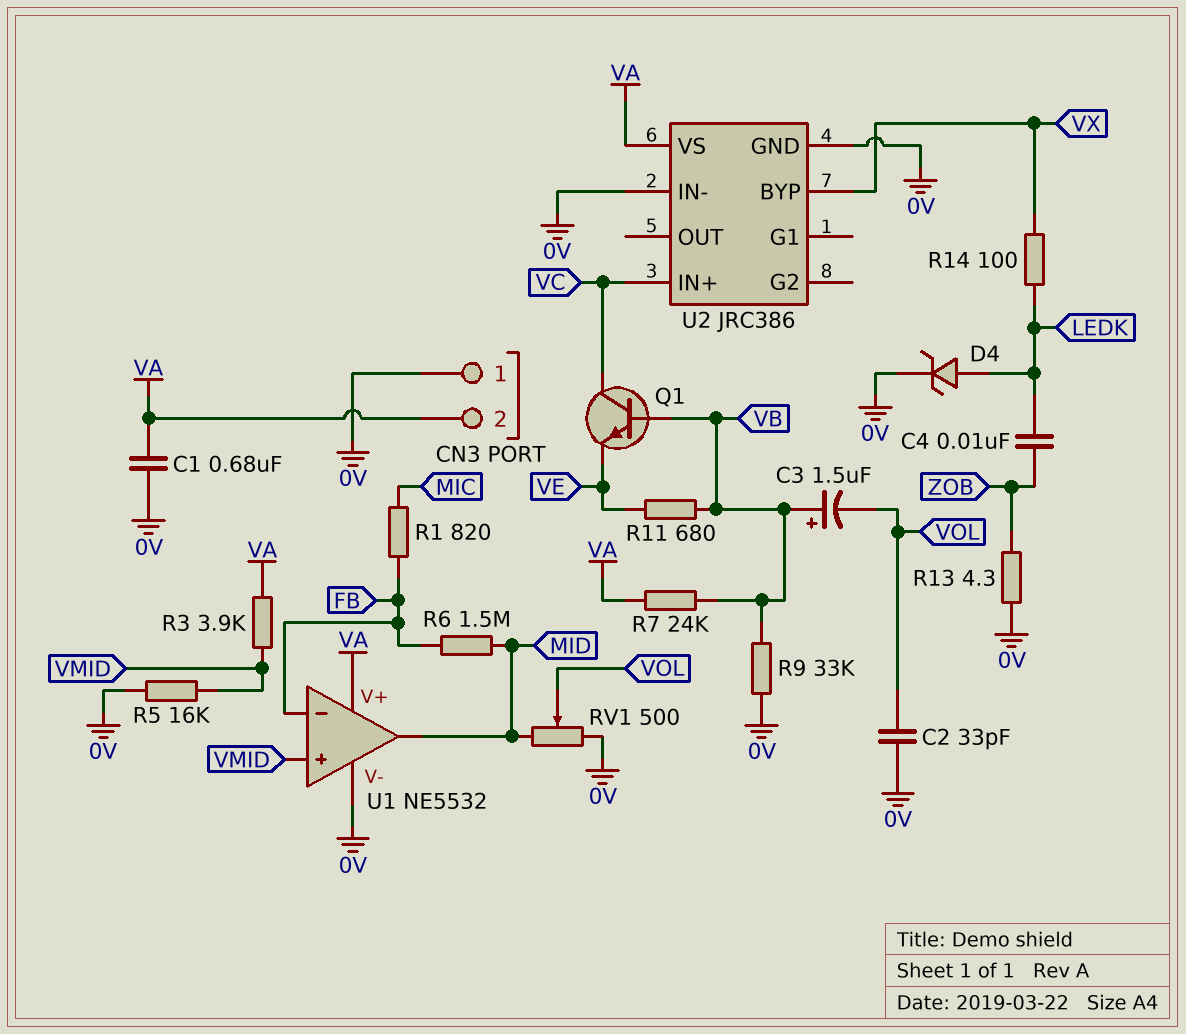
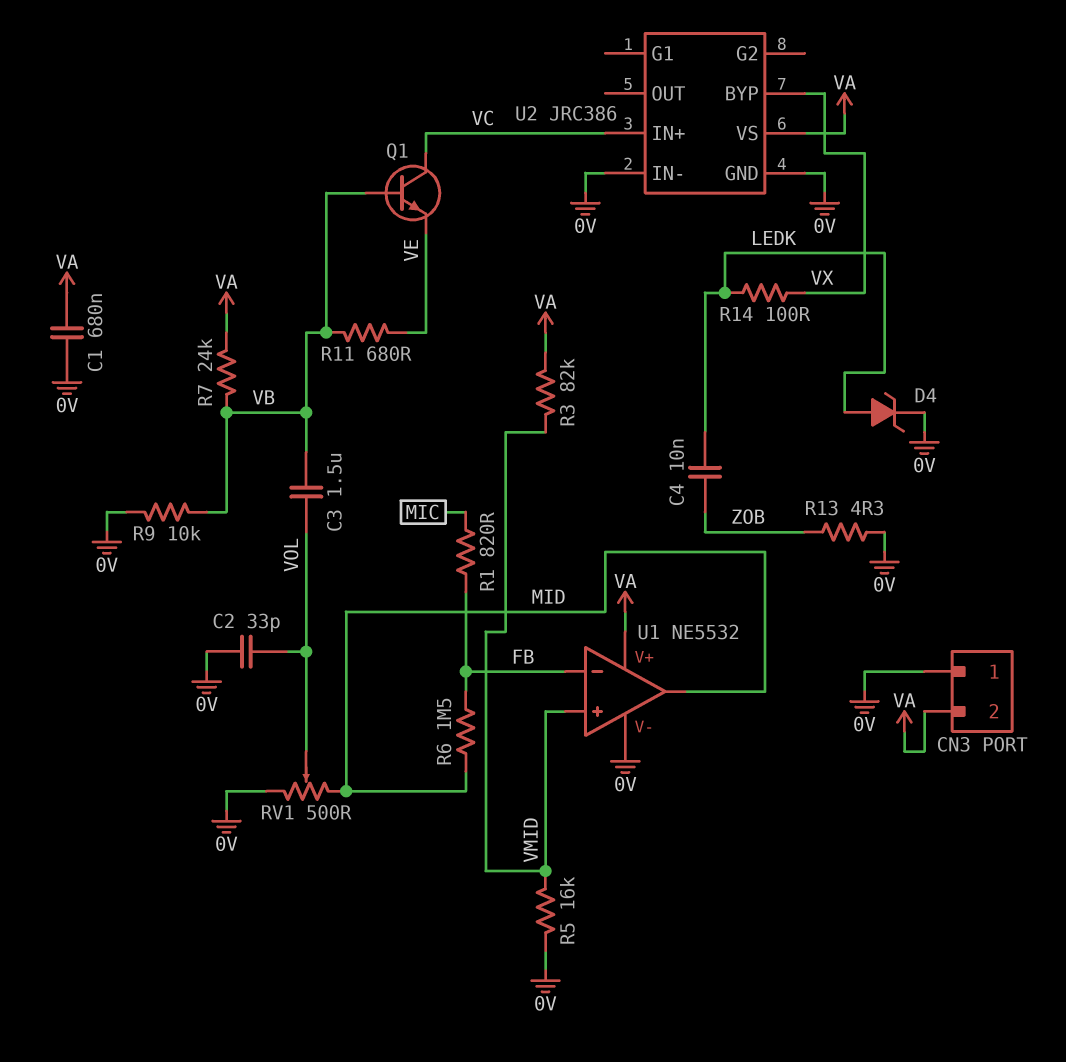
C3: 1.5uF (plus VB, minus VOL) -> 1.5uF (VB, VOL)
R3: 3.9k (VA, VMID) -> 82k (VA, VMID)
R9: 33k (0V, VB) -> 10k (0V, VB)

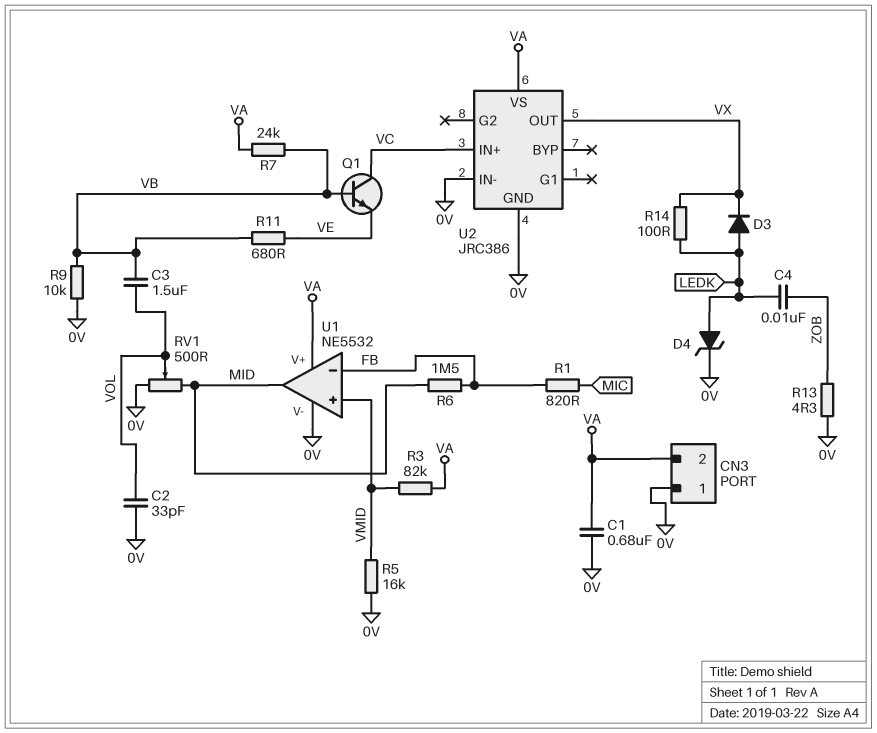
D3: none -> diode (A LEDK, K VX)
U2 pin BYP: VX -> none
U2 pin OUT: none -> VX

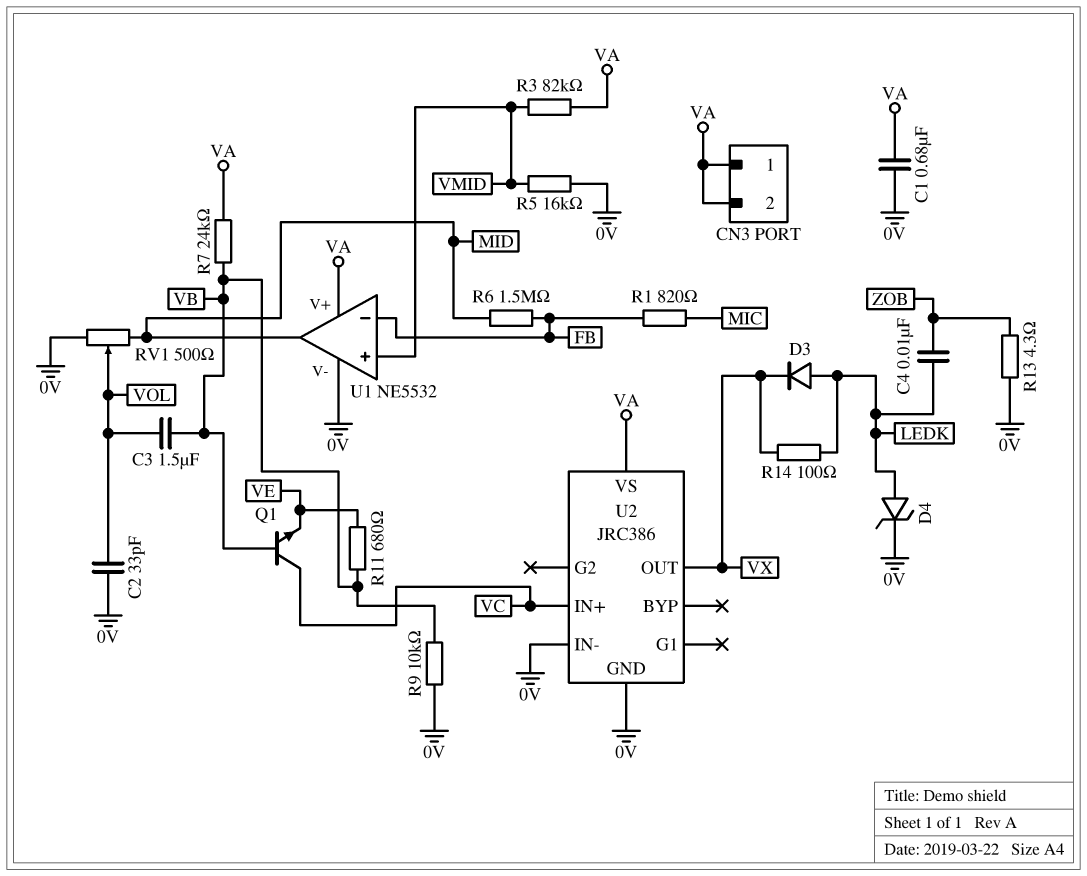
CN3 pin 1: 0V -> VA

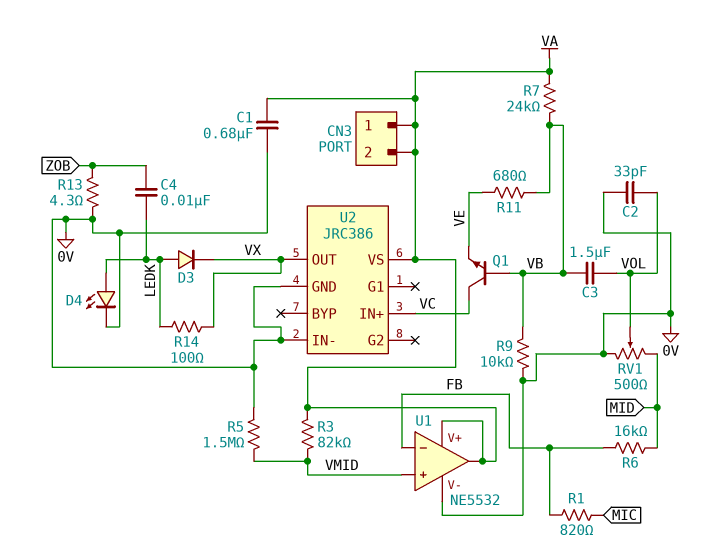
D4: zener (A LEDK, K 0V) -> LED (A LEDK, K 0V)
R5: 16k (0V, VMID) -> 1.5M (0V, VMID)
R6: 1.5M (FB, MID) -> 16k (FB, MID)
U1 pin out: MID -> VA

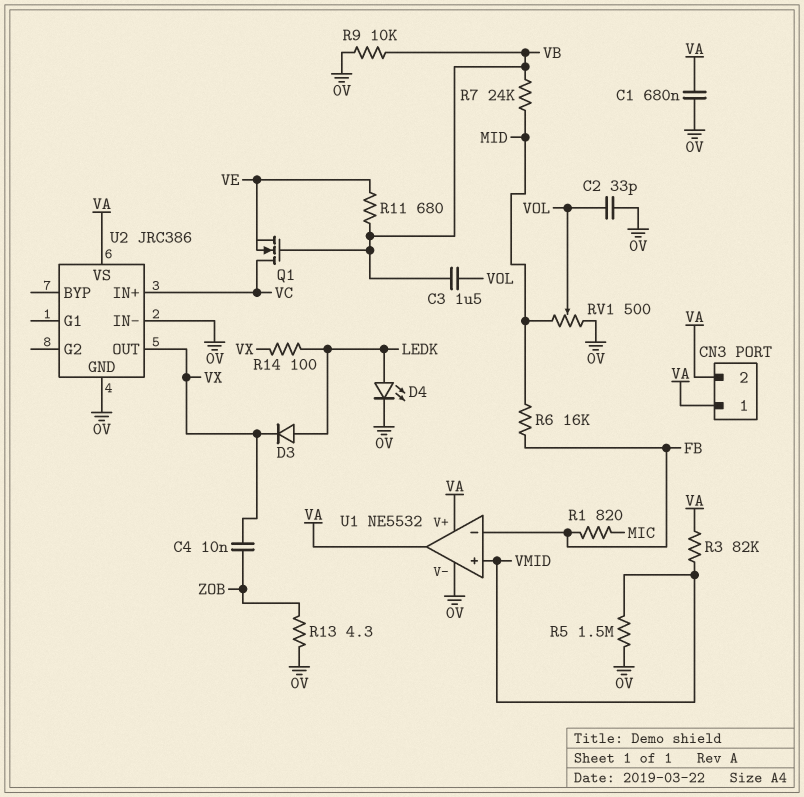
C4: 10nF (LEDK, ZOB) -> 10nF (VX, ZOB)
Q1: NPN (B VB, C VC, E VE) -> NMOS (G VB, D VC, S VE)
R7: 24k (VA, VB) -> 24k (MID, VB)

